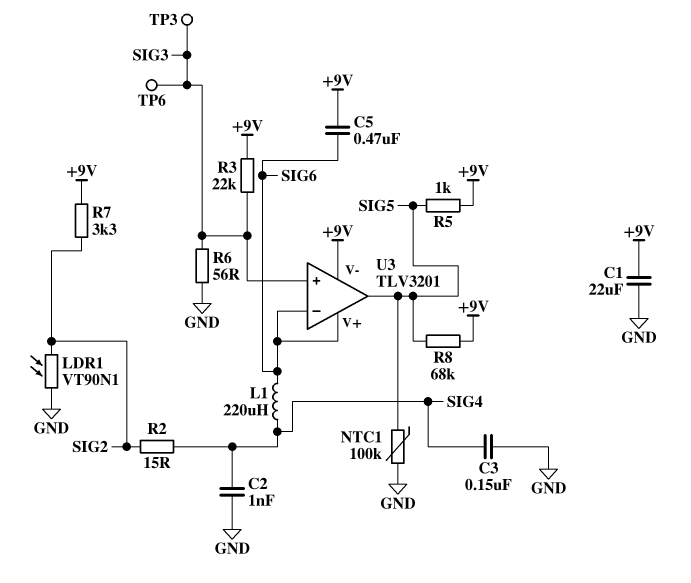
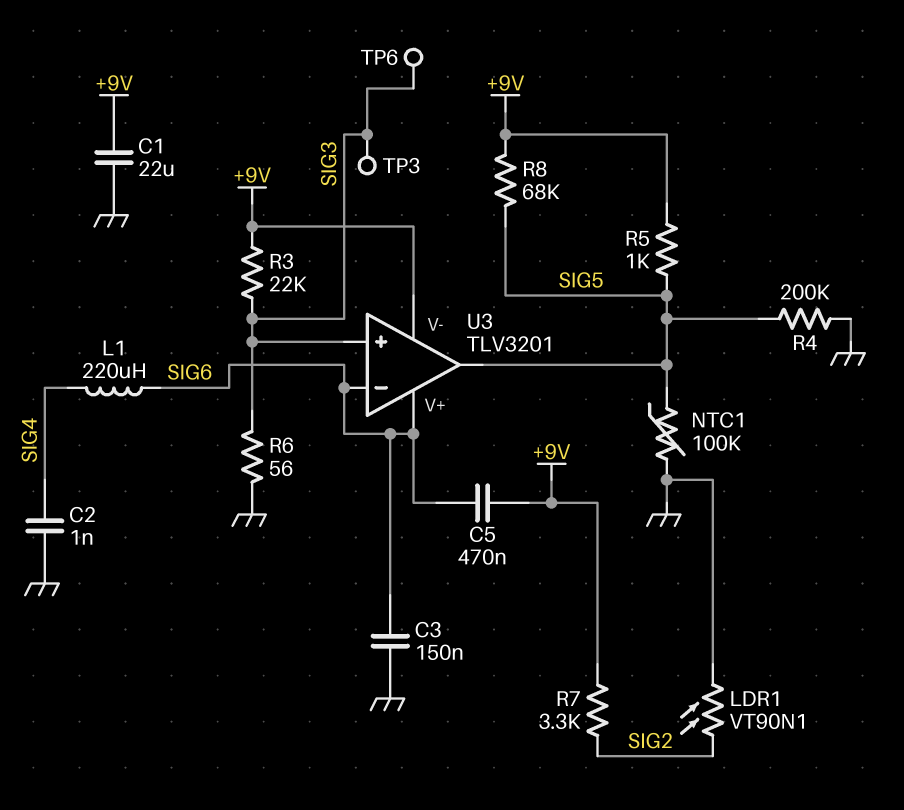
C3: 150nF (GND, SIG4) -> 150nF (GND, SIG6)
R2: 15 (SIG2, SIG4) -> none
R4: none -> 200k (GND, SIG5)

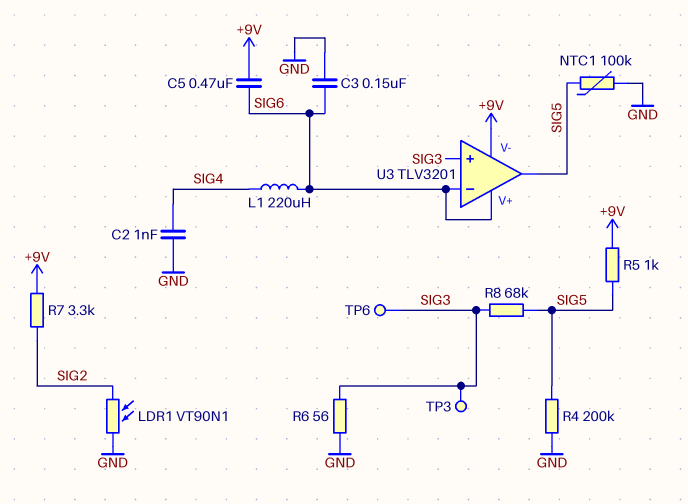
C1: 22uF (+9V, GND) -> none
R3: 22k (+9V, SIG3) -> none
R8: 68k (+9V, SIG5) -> 68k (SIG3, SIG5)

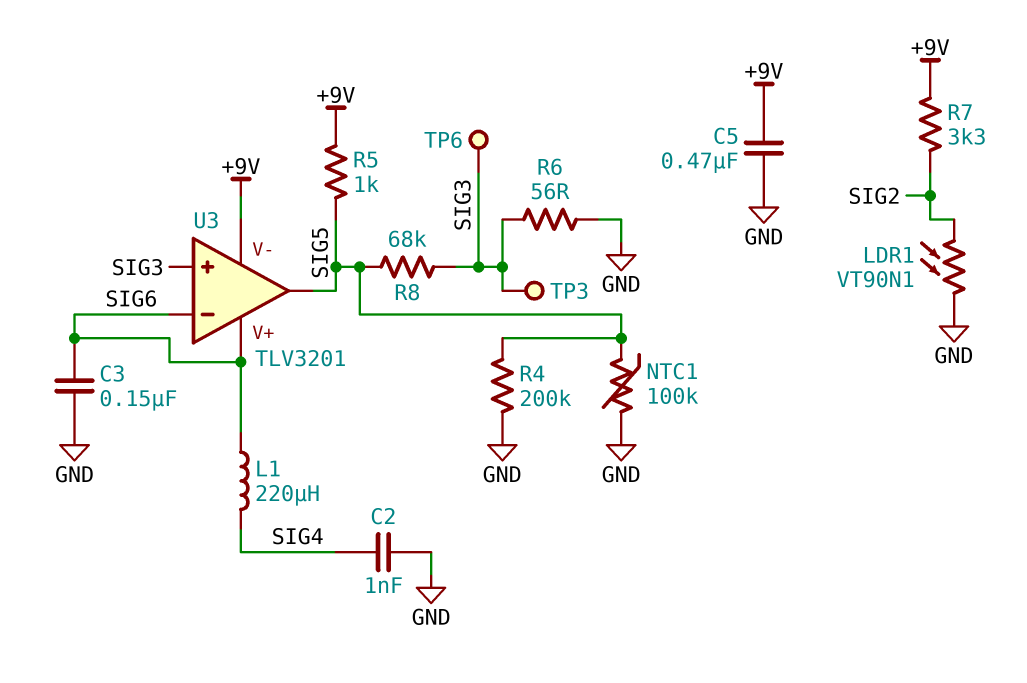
C5: 470nF (+9V, SIG6) -> 470nF (+9V, GND)

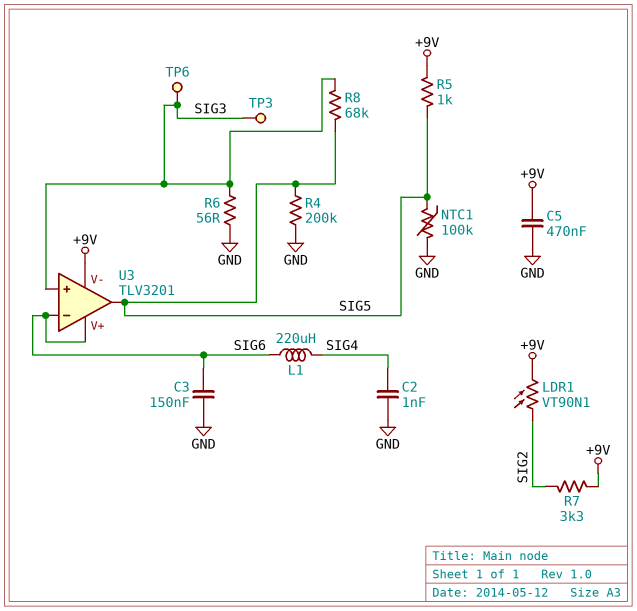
LDR1: VT90N1 (GND, SIG2) -> VT90N1 (+9V, SIG2)

